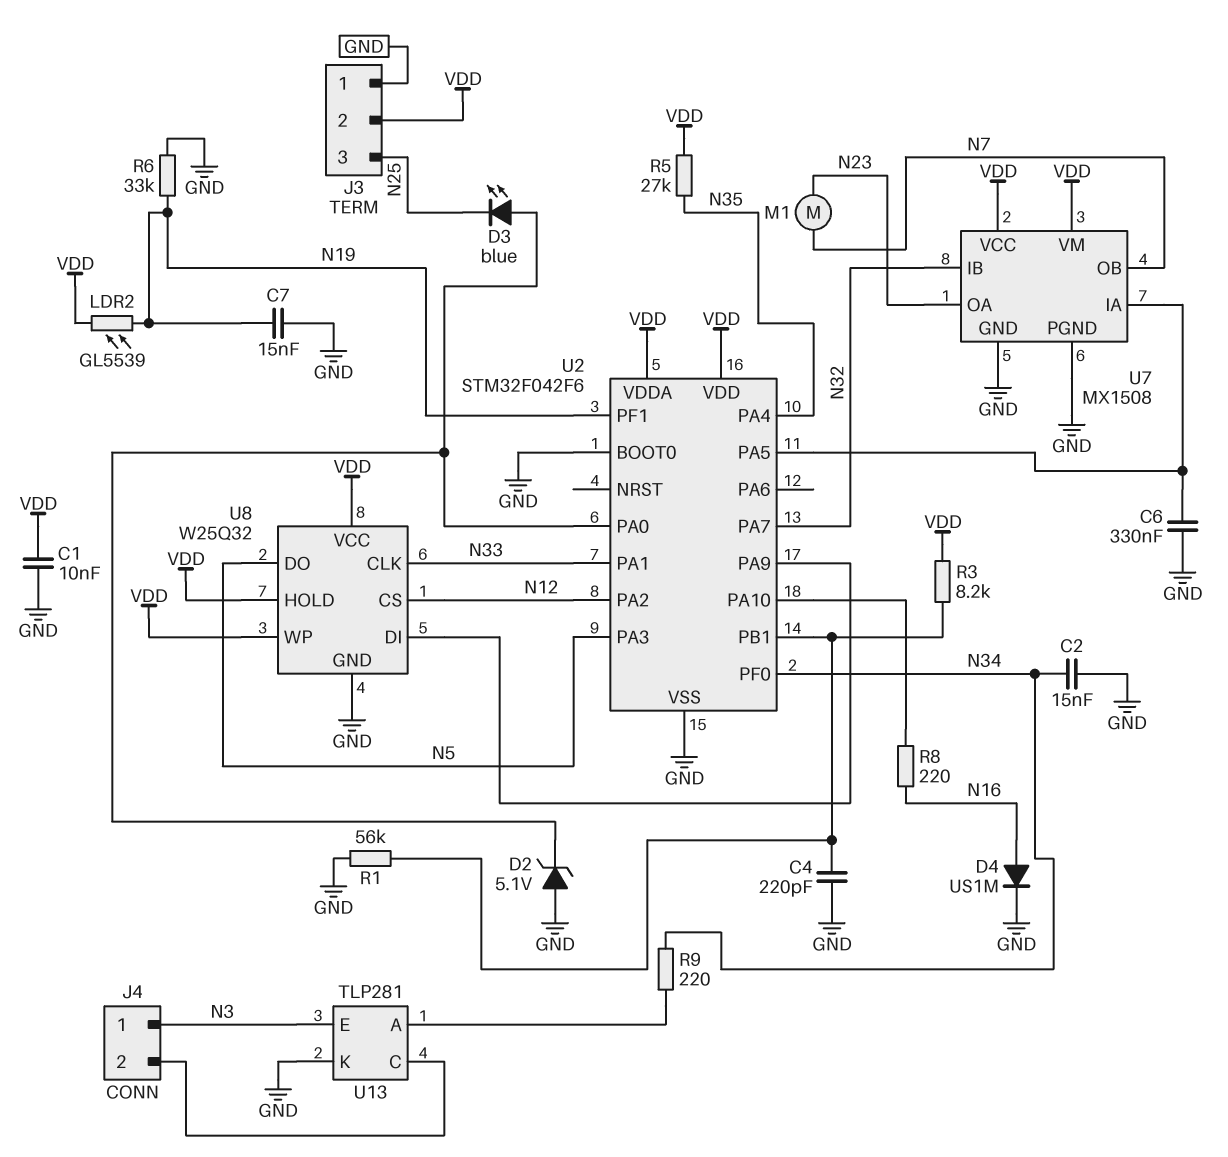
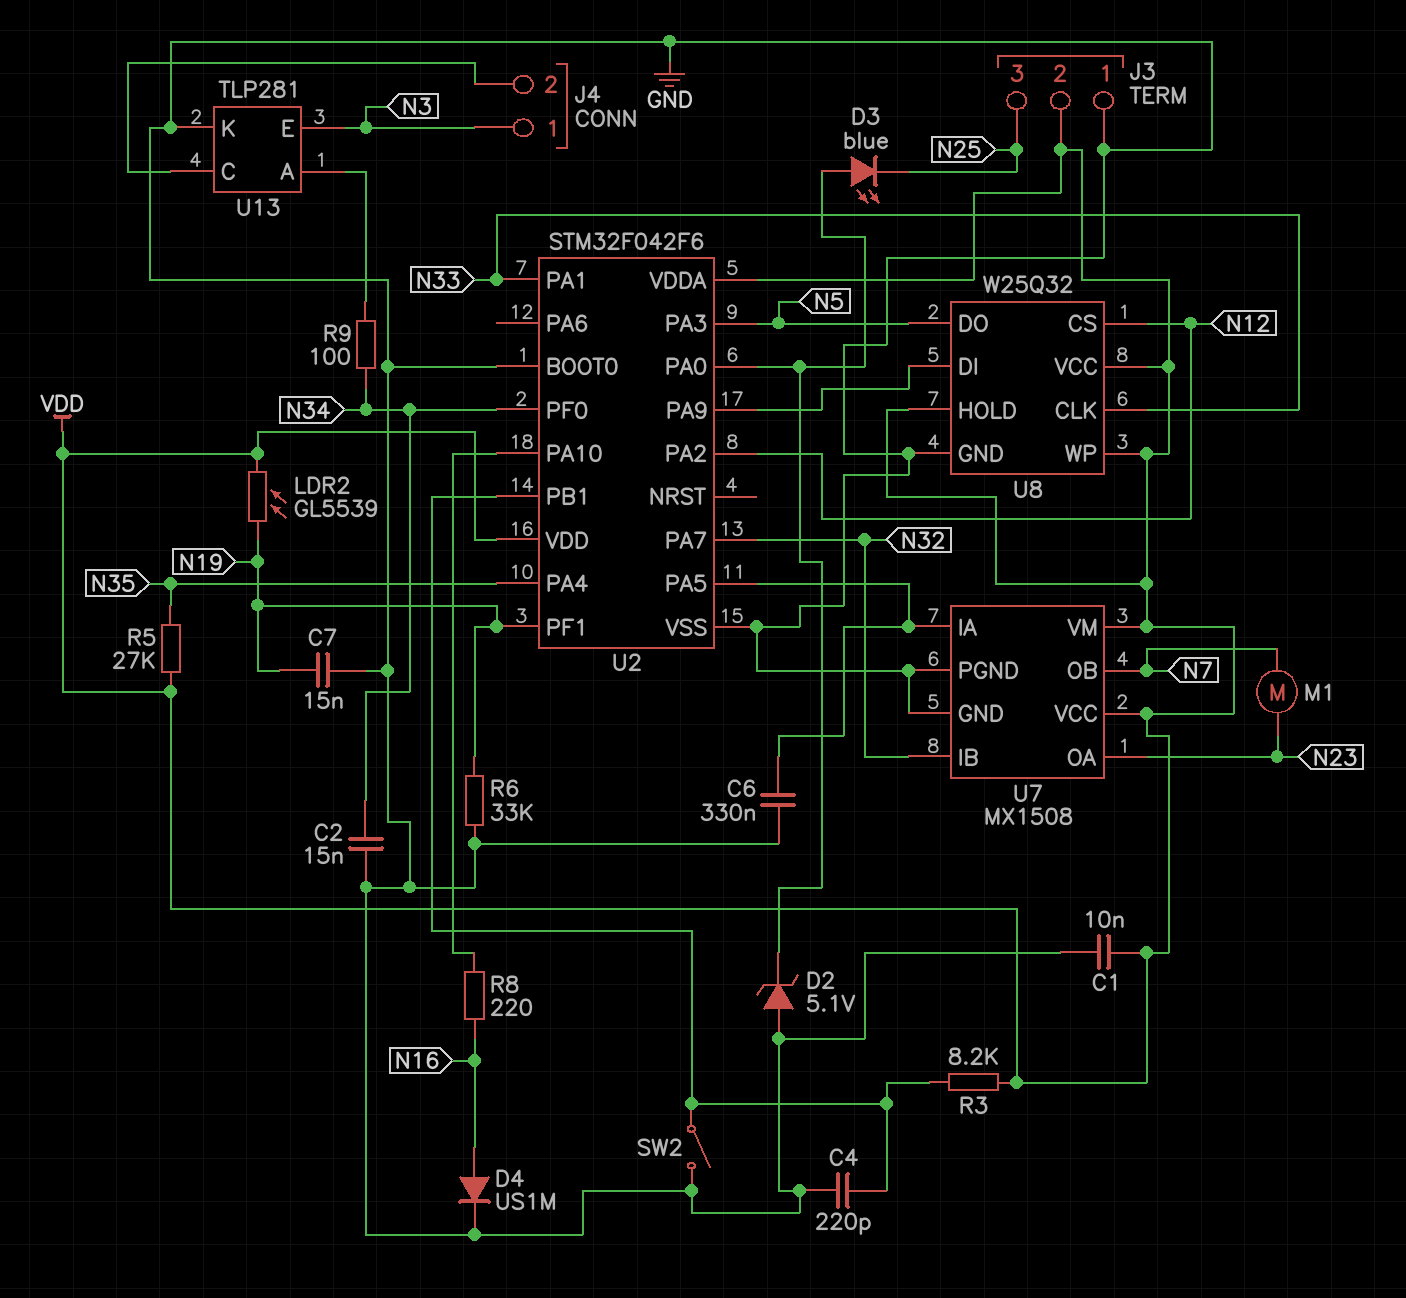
R1: 56k (GND, U2/PB1) -> none
R9: 220 (N34, U13/A) -> 100 (N34, U13/A)
SW2: none -> switch (GND, U2/PB1)

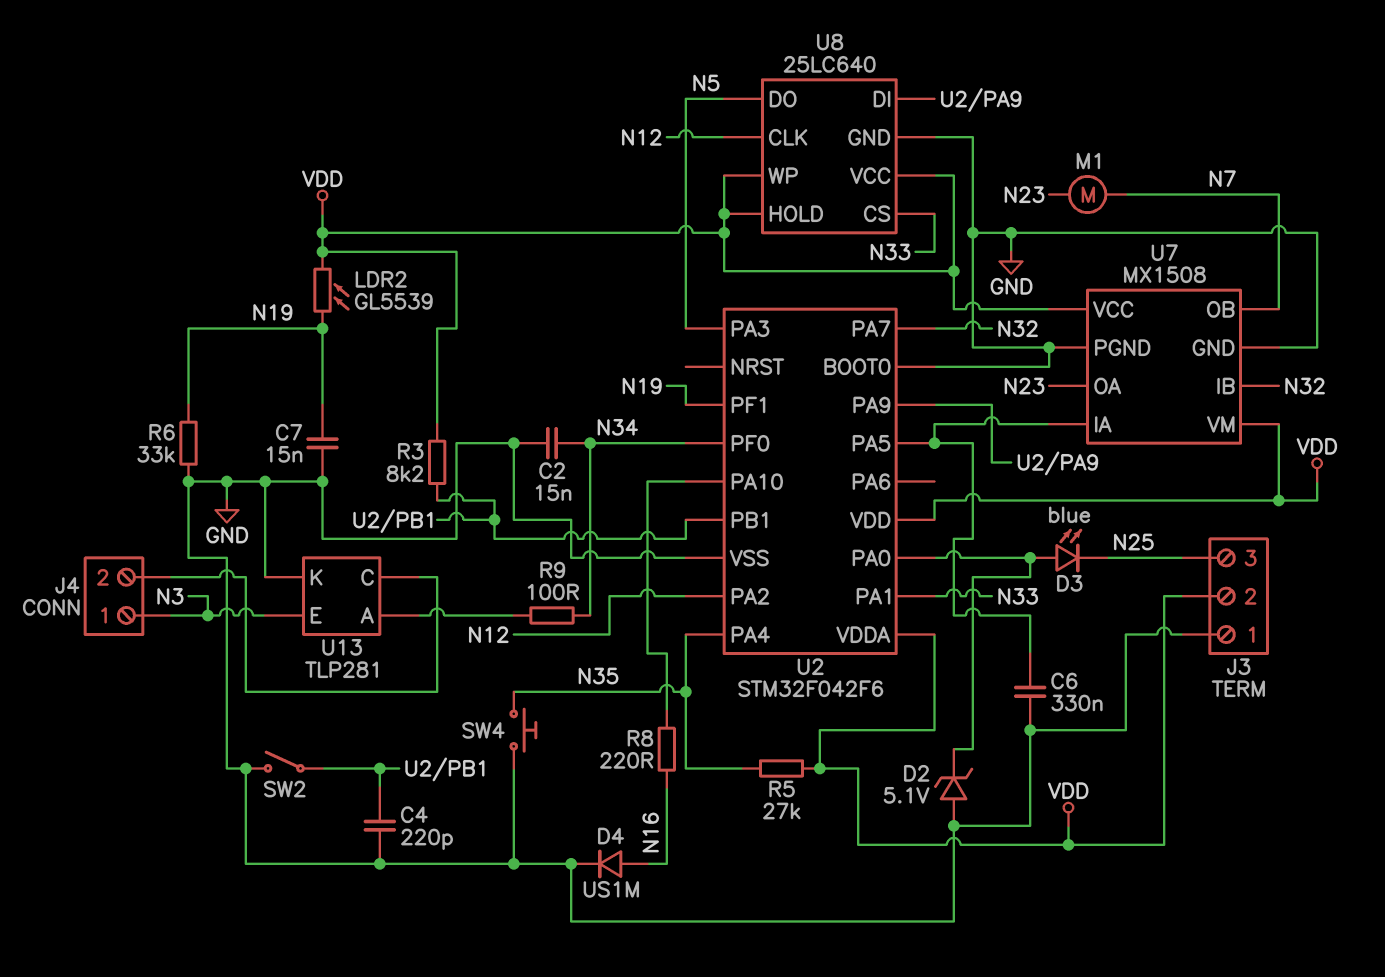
C1: 10nF (GND, VDD) -> none
SW4: none -> button (GND, N35)
U8: W25Q32 -> 25LC640
U8 pin CLK: N33 -> N12
U8 pin CS: N12 -> N33

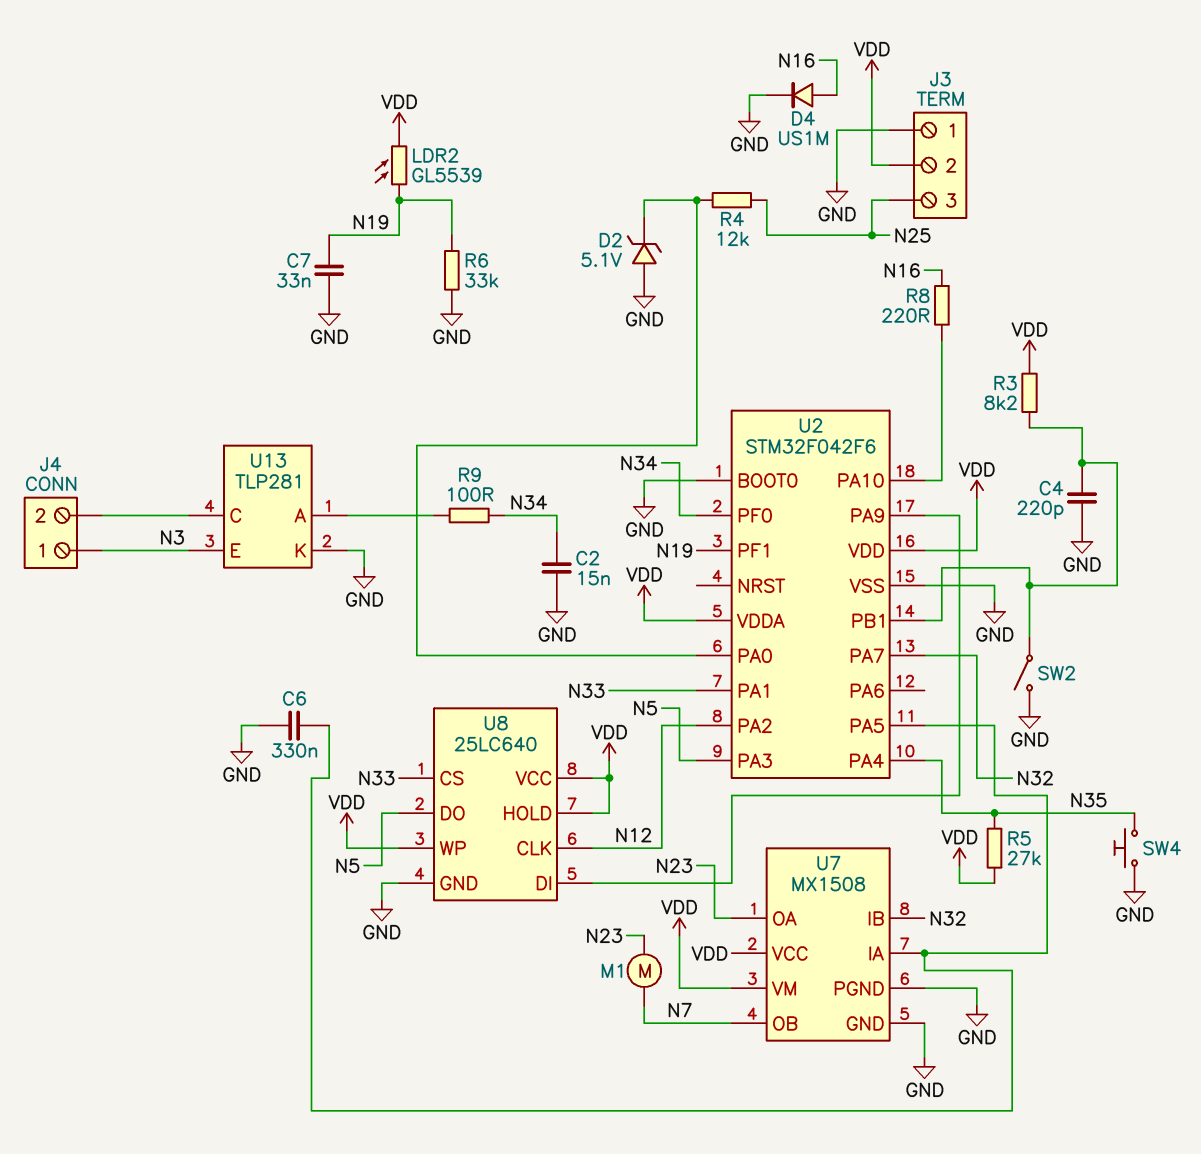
C7: 15nF (GND, N19) -> 33nF (GND, N19)
D3: LED blue (A U2/PA0, K N25) -> none
R4: none -> 12k (N25, U2/PA0)

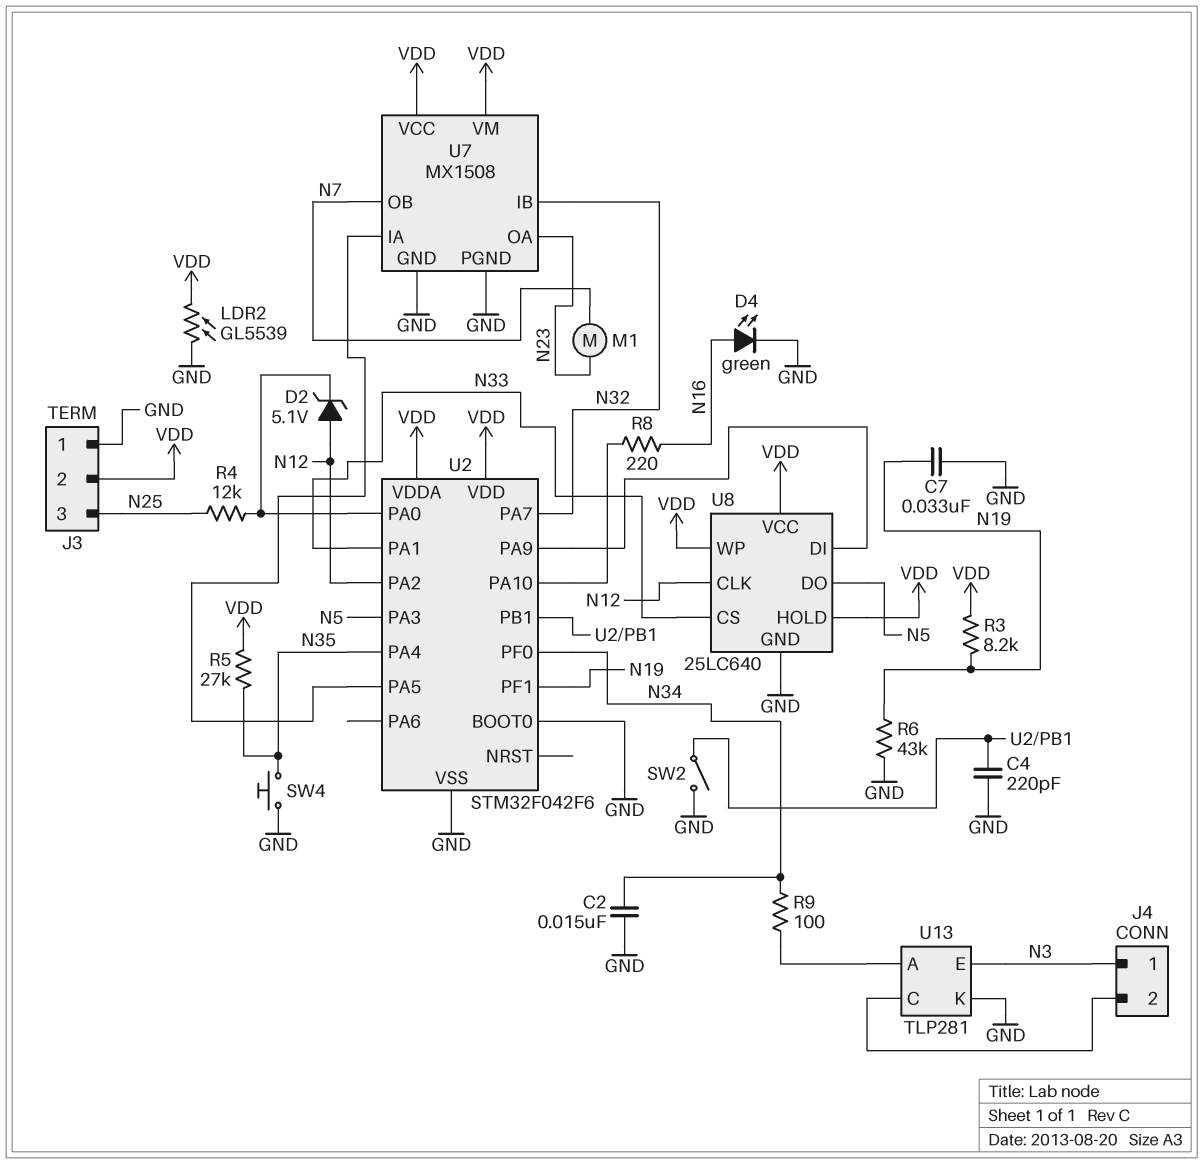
C6: 330nF (GND, U2/PA5) -> none
D2: zener 5.1V (A GND, K U2/PA0) -> zener 5.1V (A N12, K U2/PA0)
D4: diode US1M (A N16, K GND) -> LED green (A N16, K GND)
LDR2: GL5539 (N19, VDD) -> GL5539 (GND, VDD)
R3: 8.2k (U2/PB1, VDD) -> 8.2k (N19, VDD)
R6: 33k (GND, N19) -> 43k (GND, N19)

